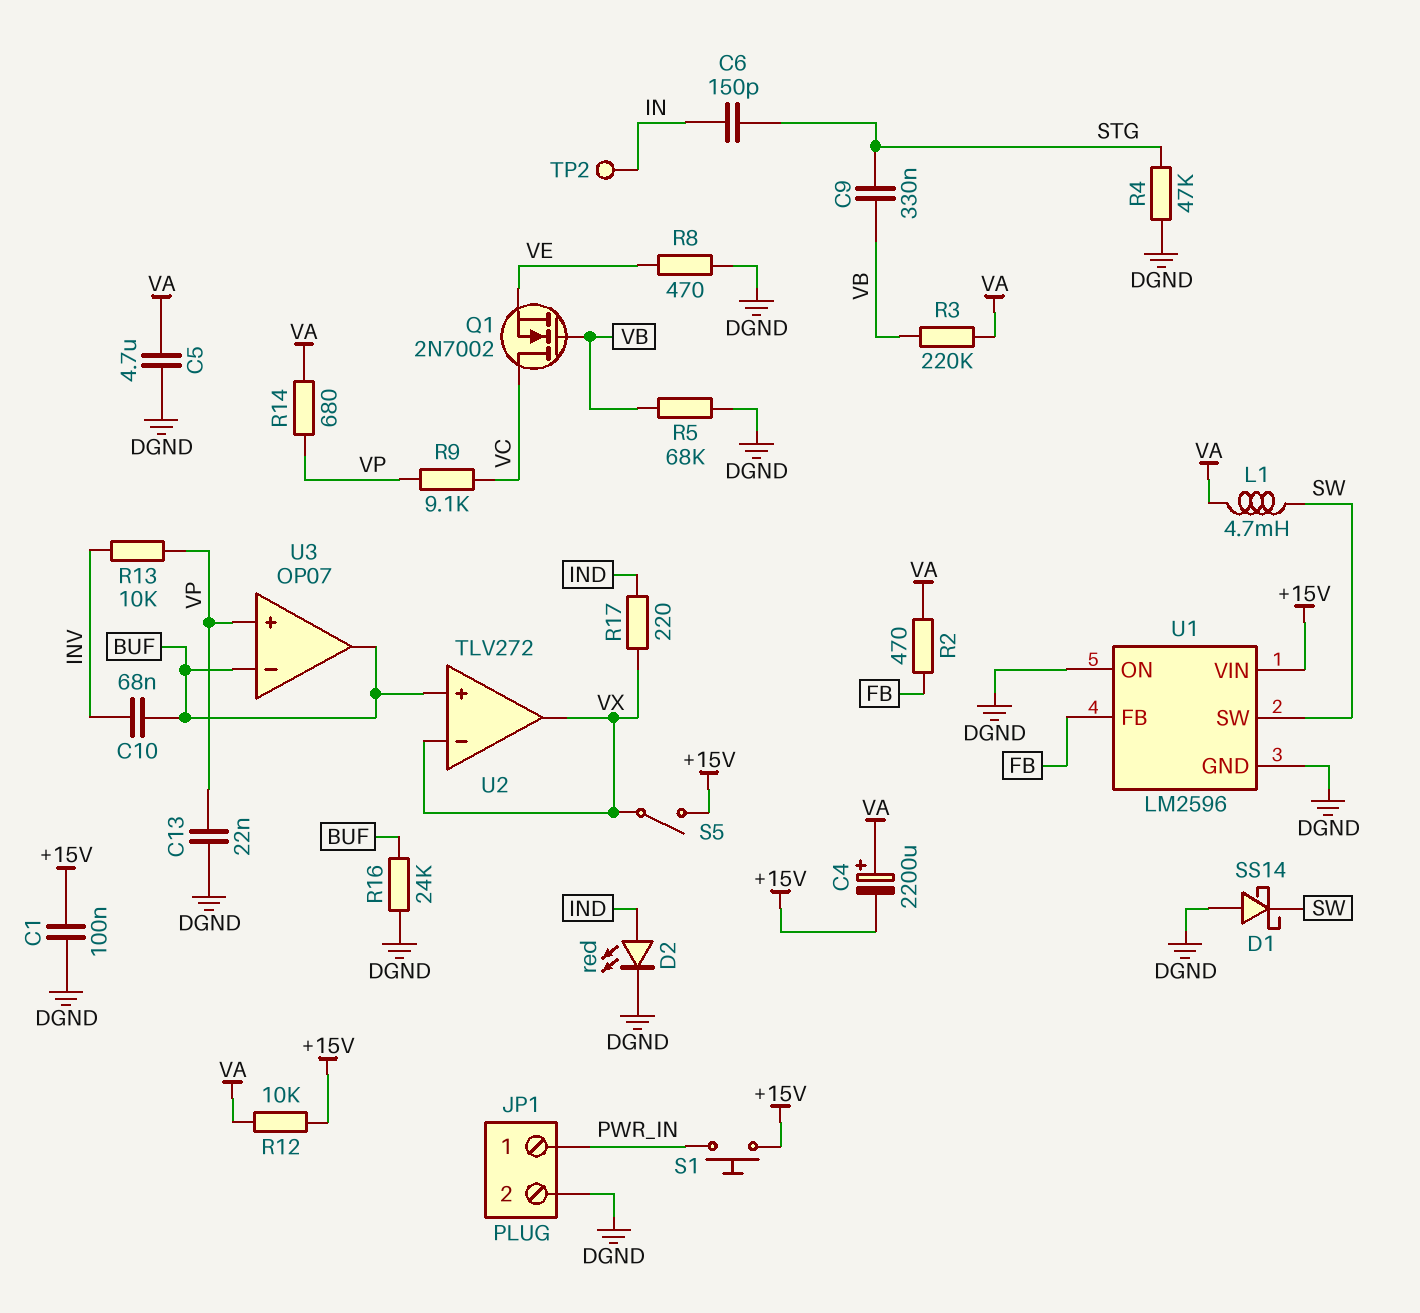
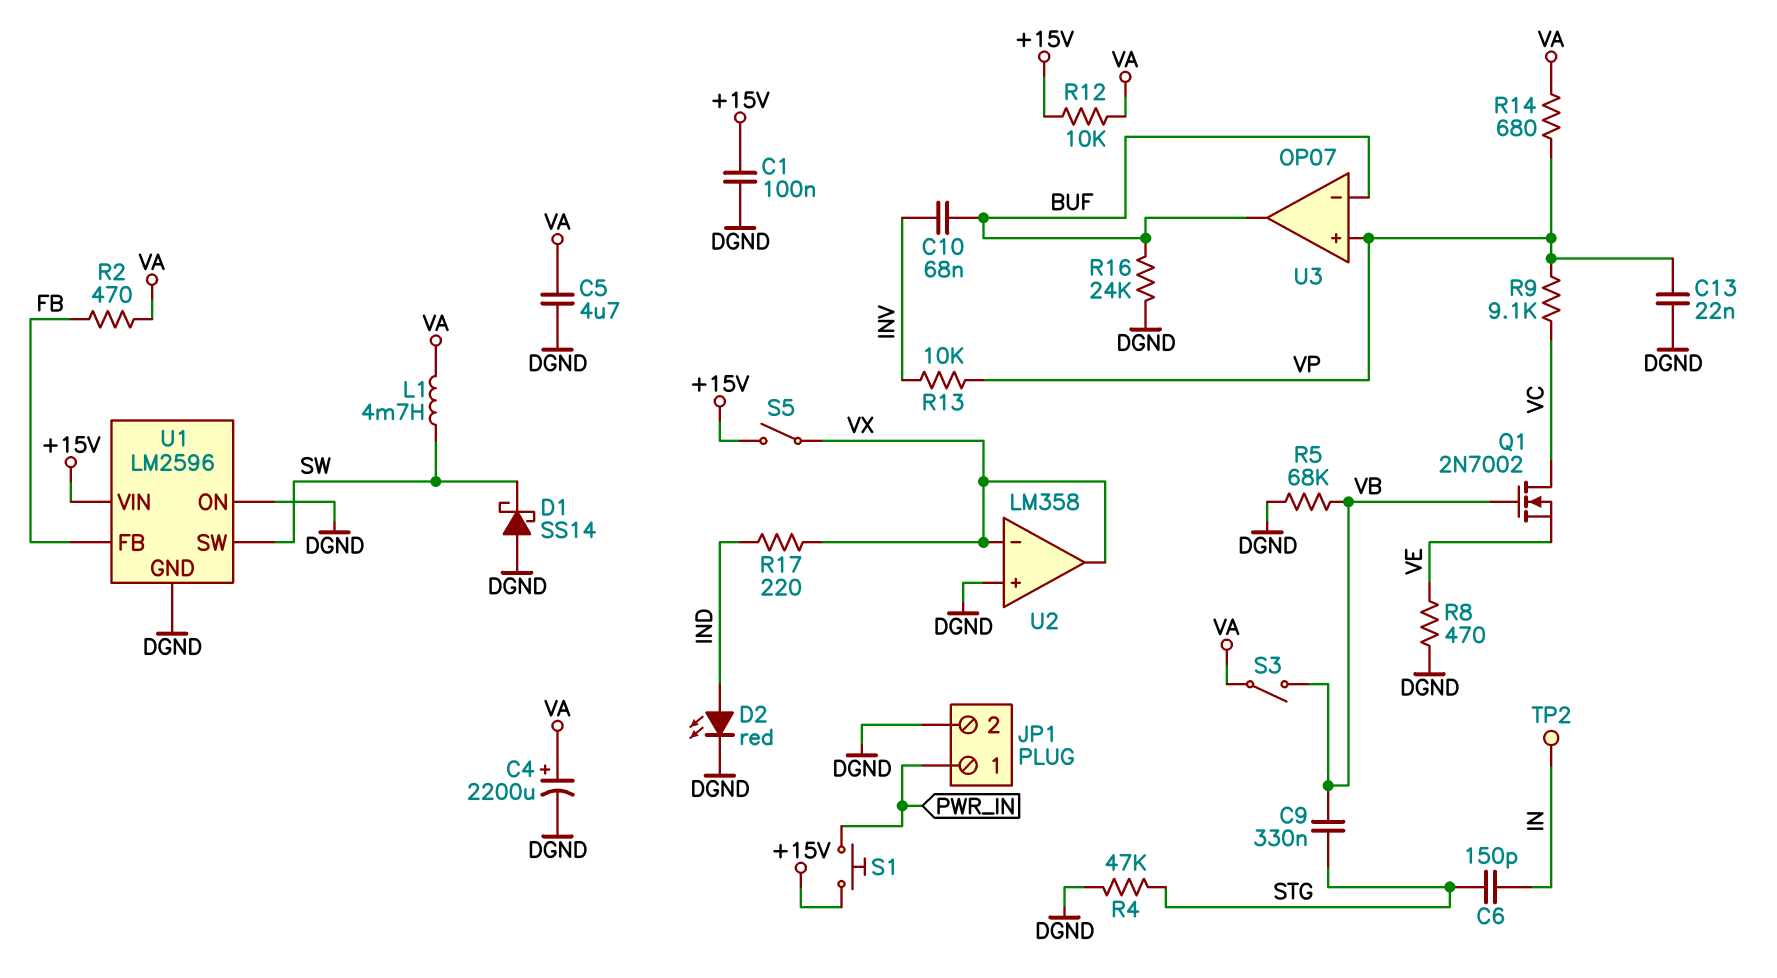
C4: 2200uF (plus VA, minus +15V) -> 2200uF (plus VA, minus DGND)
R3: 220k (VA, VB) -> none
S3: none -> switch (VA, VB)
U2: TLV272 -> LM358
U2 pin in+: BUF -> DGND

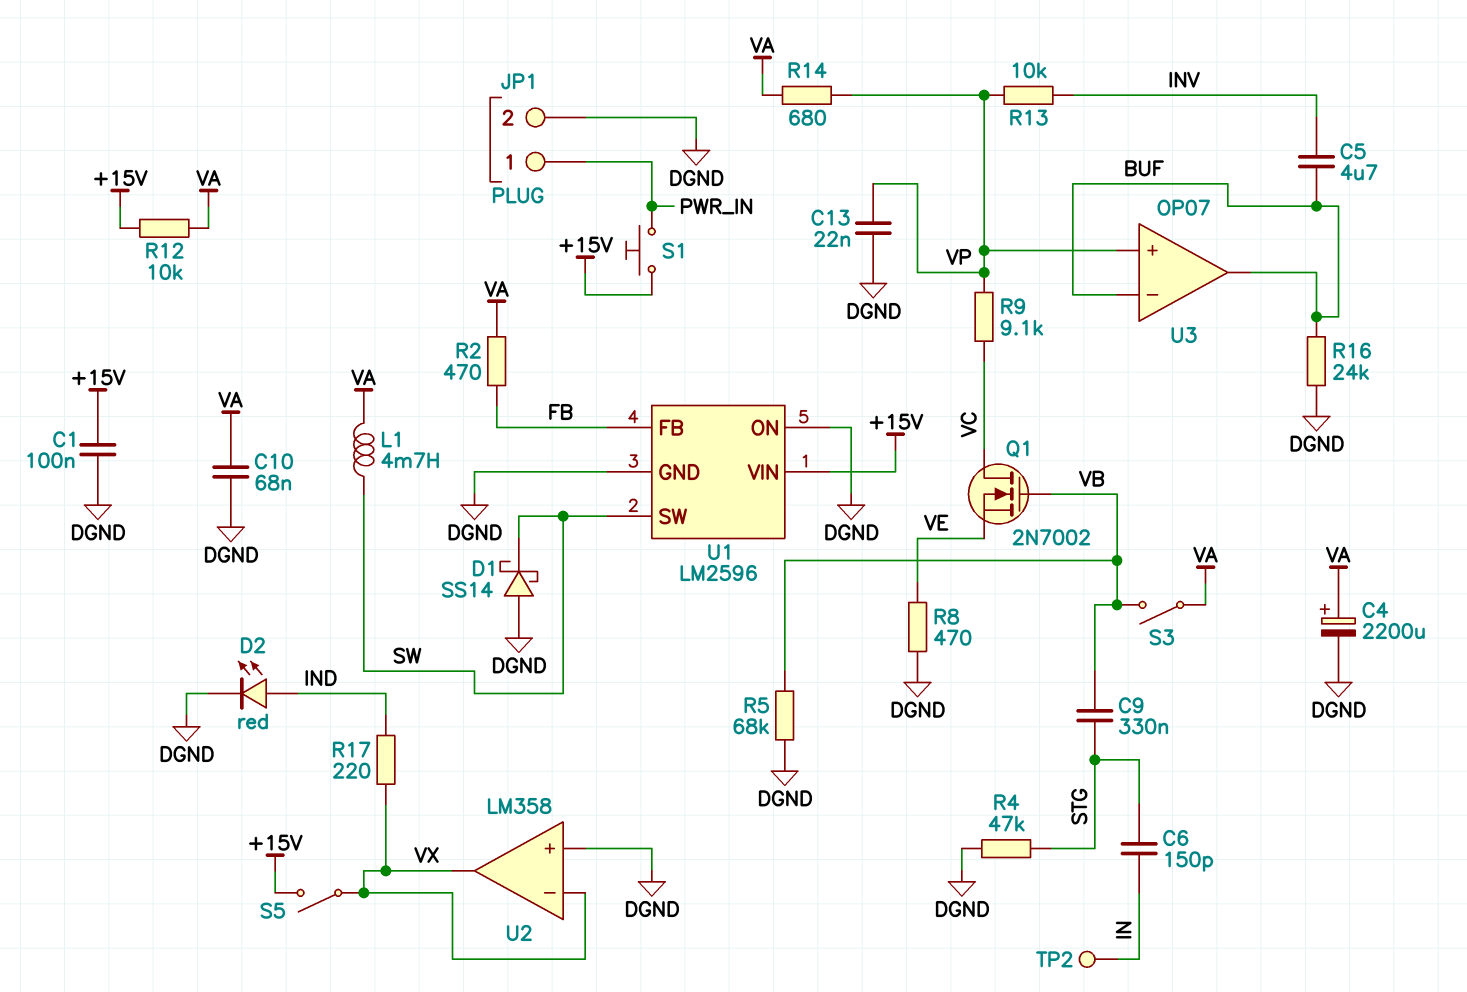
C5: 4.7uF (DGND, VA) -> 4.7uF (BUF, INV)
C10: 68nF (BUF, INV) -> 68nF (DGND, VA)

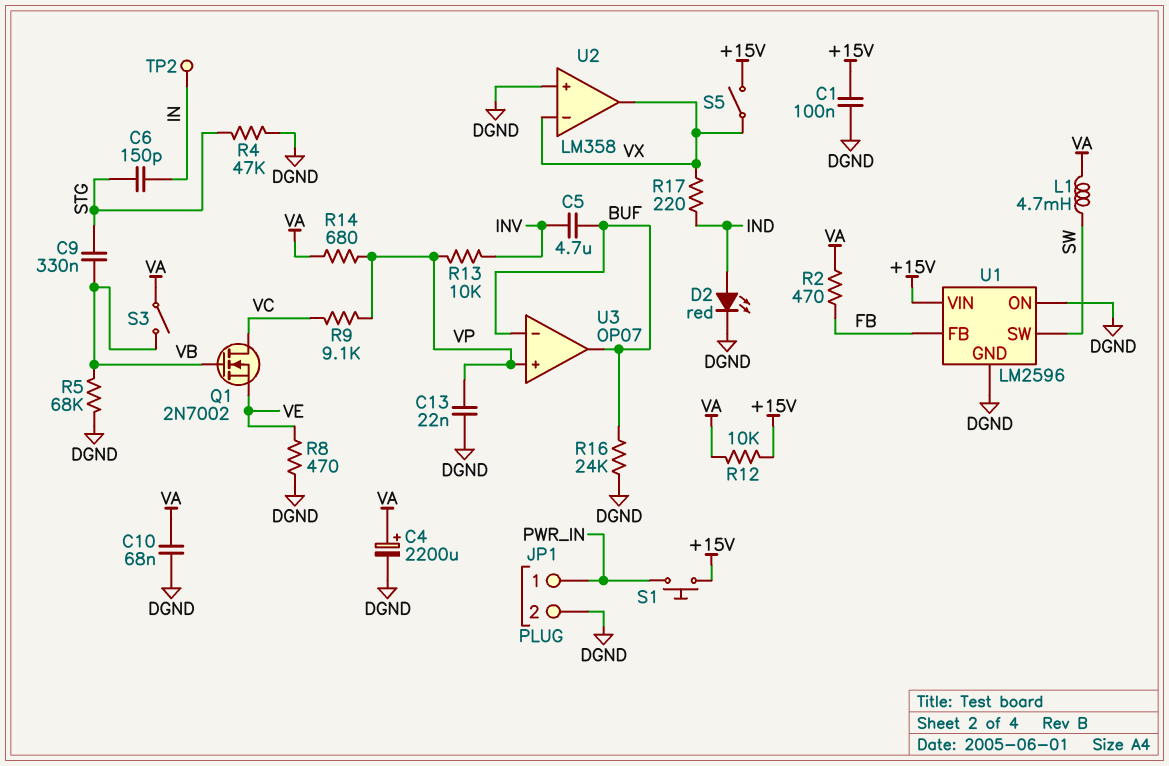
D1: schottky SS14 (A DGND, K SW) -> none

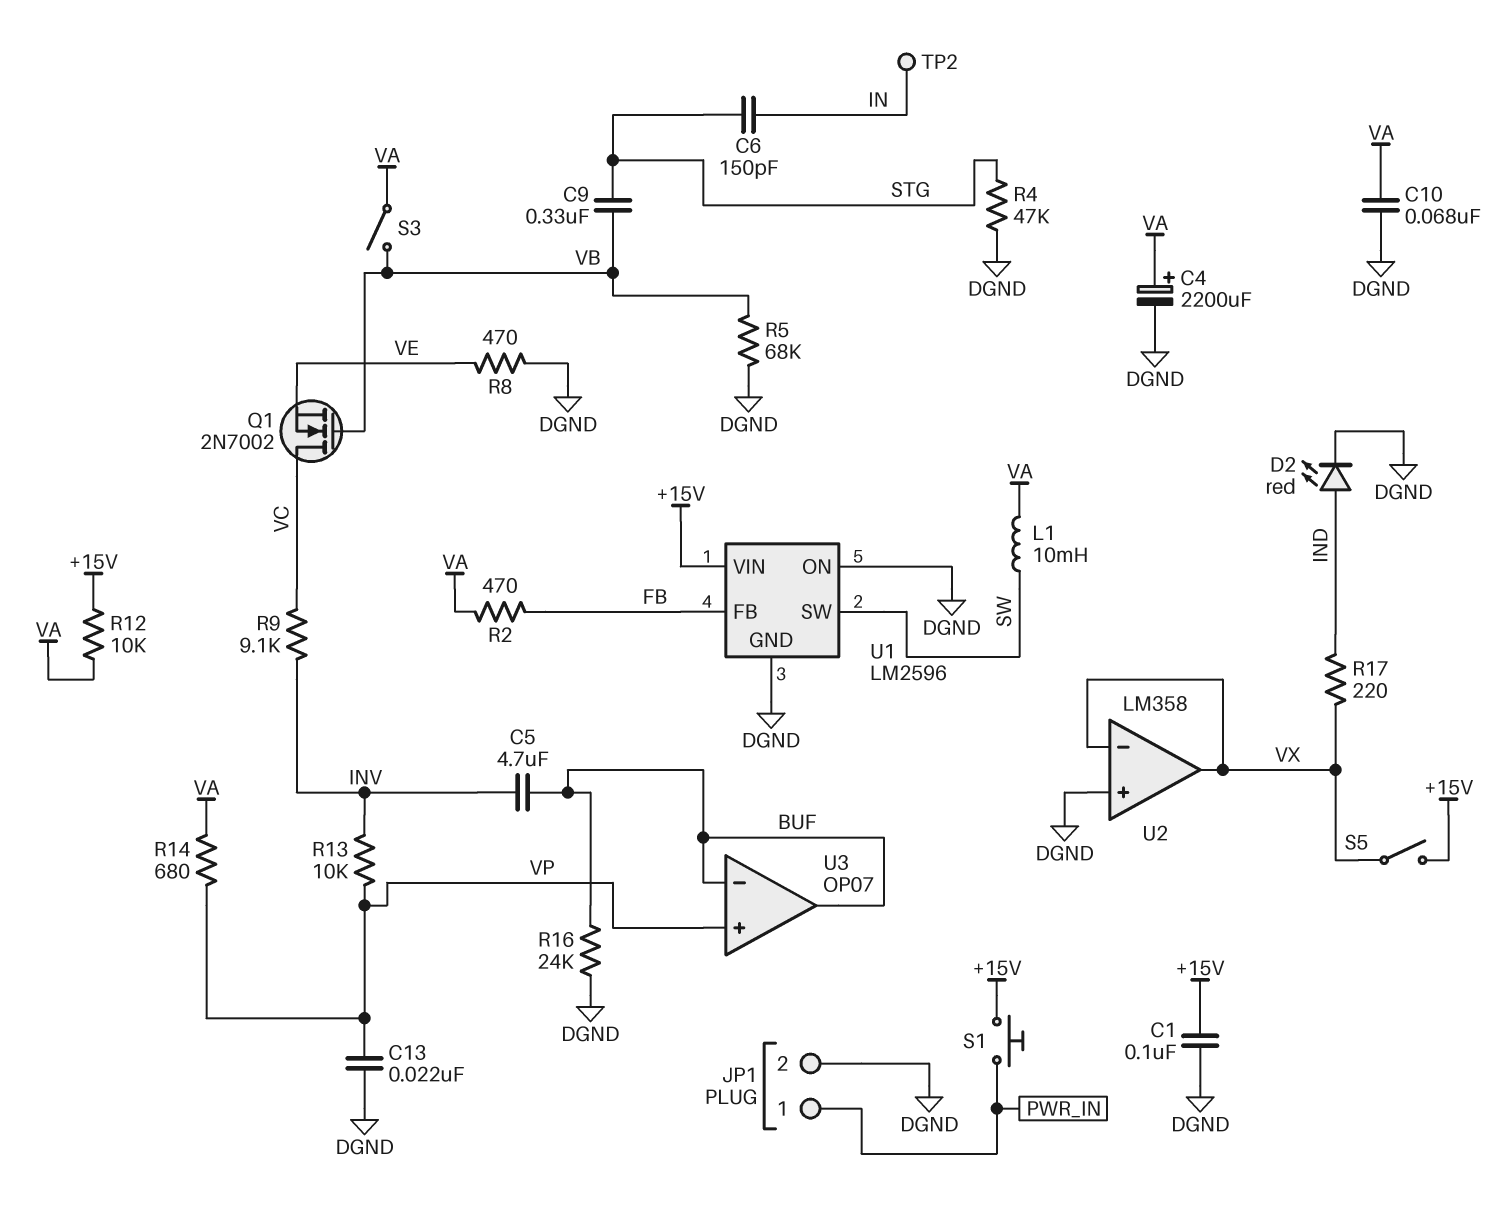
L1: 4.7mH (SW, VA) -> 10mH (SW, VA)
R9: 9.1k (VC, VP) -> 9.1k (INV, VC)

